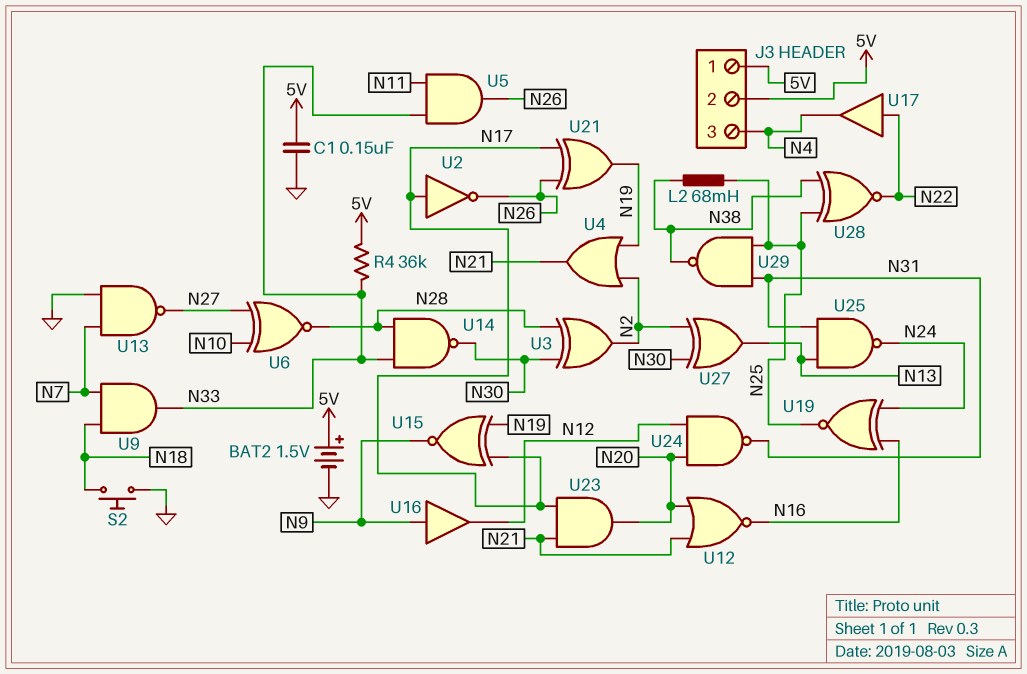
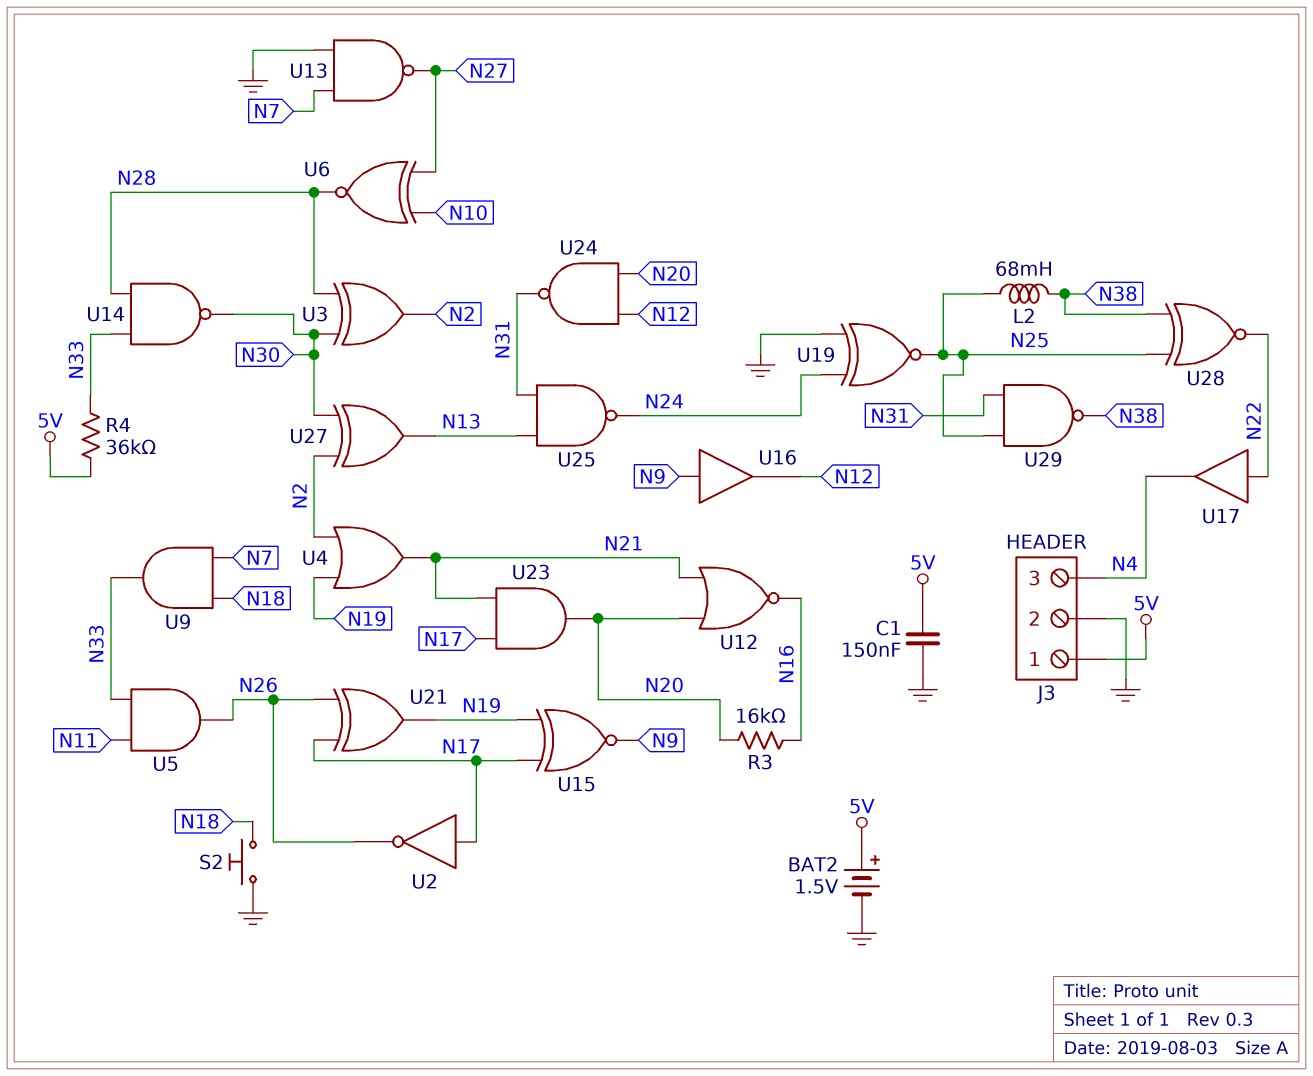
J3 pin 2: 5V -> GND
R3: none -> 16k (N16, N20)
U19: XNOR (in N16, in N24, out N25) -> XNOR (in GND, in N24, out N25)

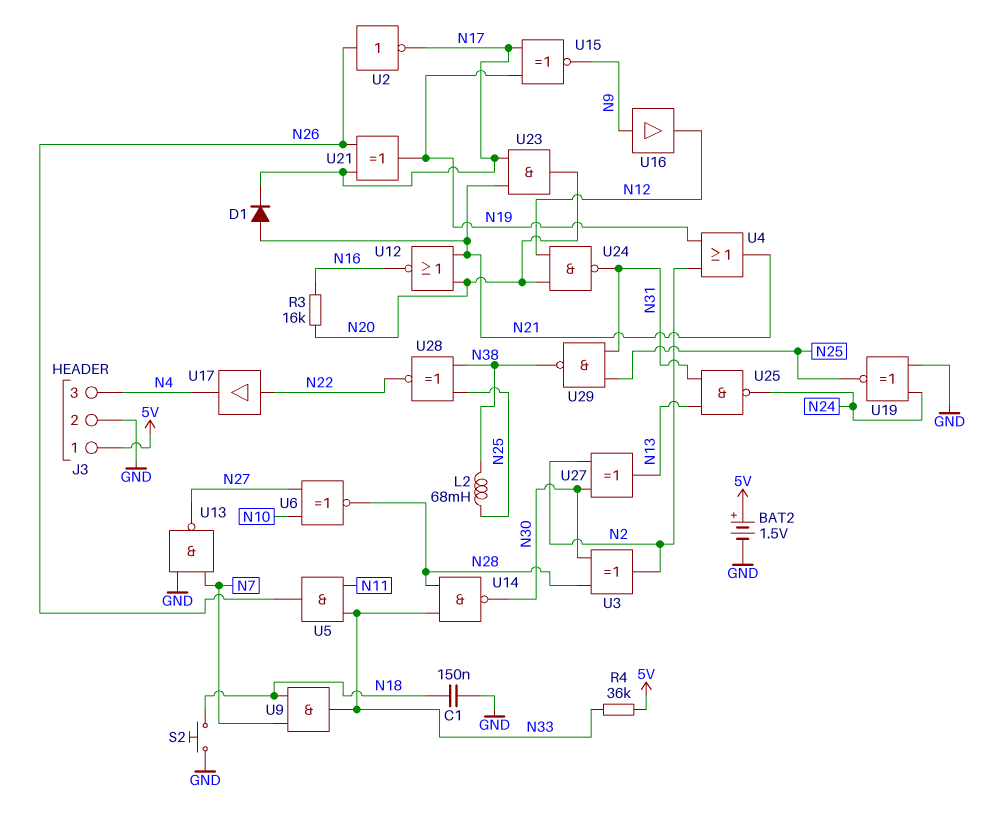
C1: 150nF (5V, GND) -> 150nF (GND, N18)
D1: none -> diode (A N21, K N17)
U2: NOT (in N17, out N26) -> NOT (in N26, out N17)

